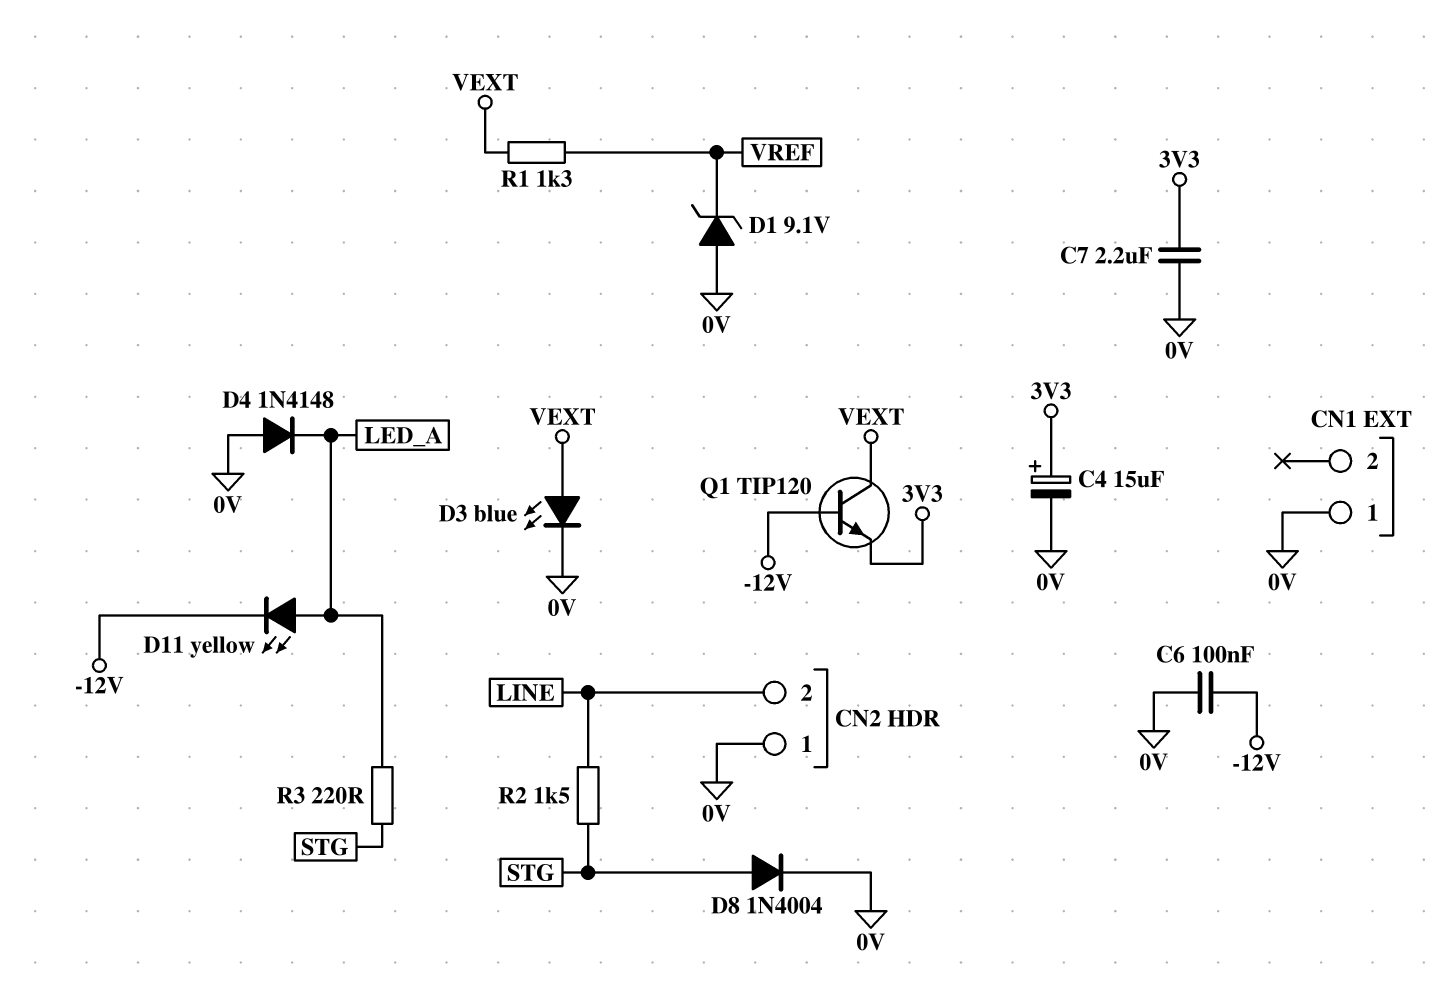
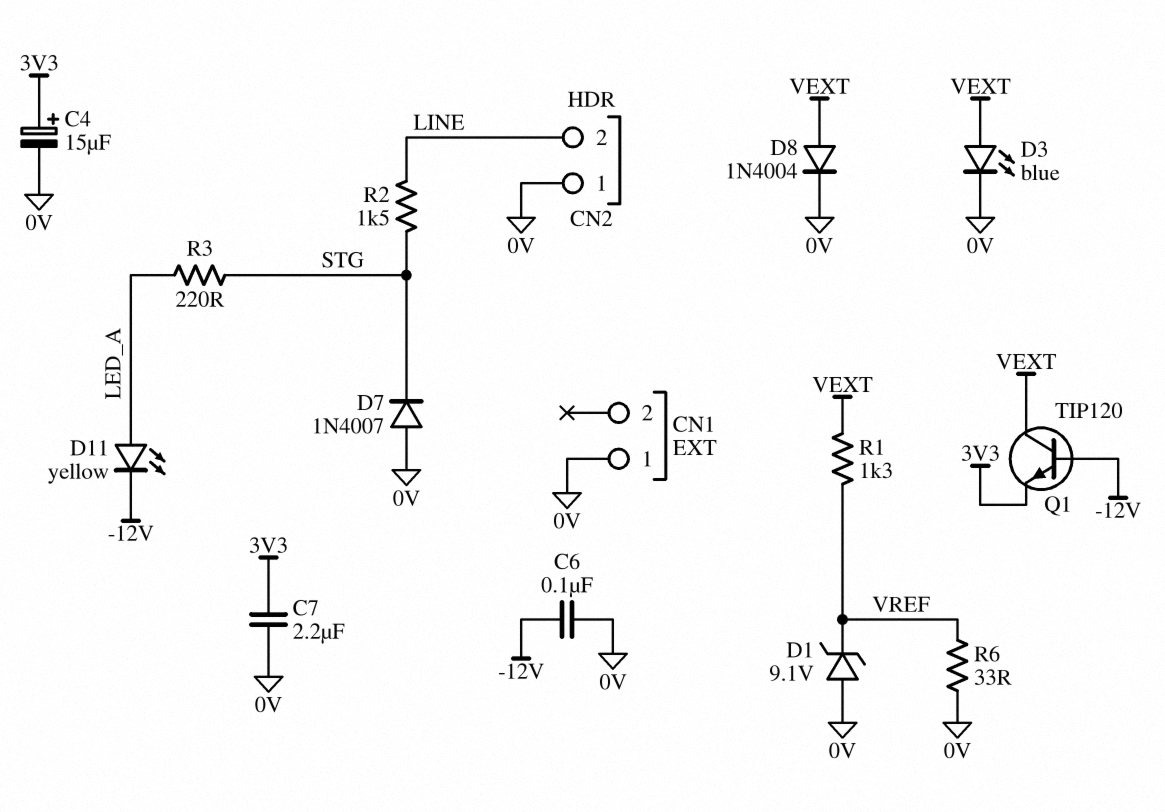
D4: diode 1N4148 (A 0V, K LED_A) -> none
D7: none -> diode 1N4007 (A 0V, K STG)
D8: diode 1N4004 (A STG, K 0V) -> diode 1N4004 (A VEXT, K 0V)
R6: none -> 33 (0V, VREF)

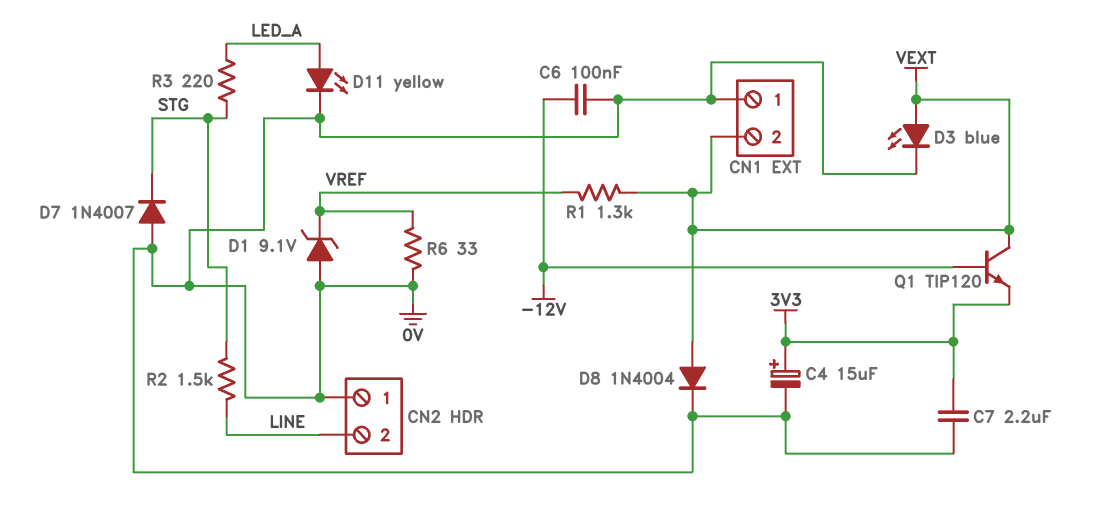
CN1 pin 2: none -> VEXT
D11: LED yellow (A LED_A, K -12V) -> LED yellow (A LED_A, K 0V)

